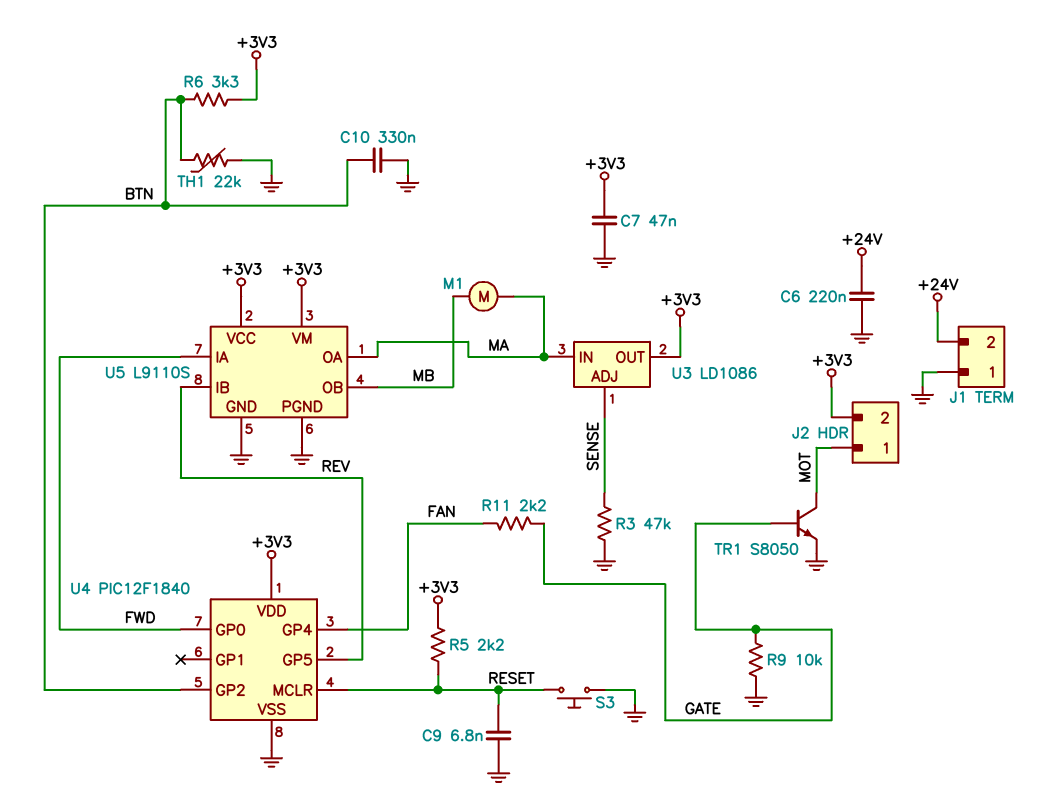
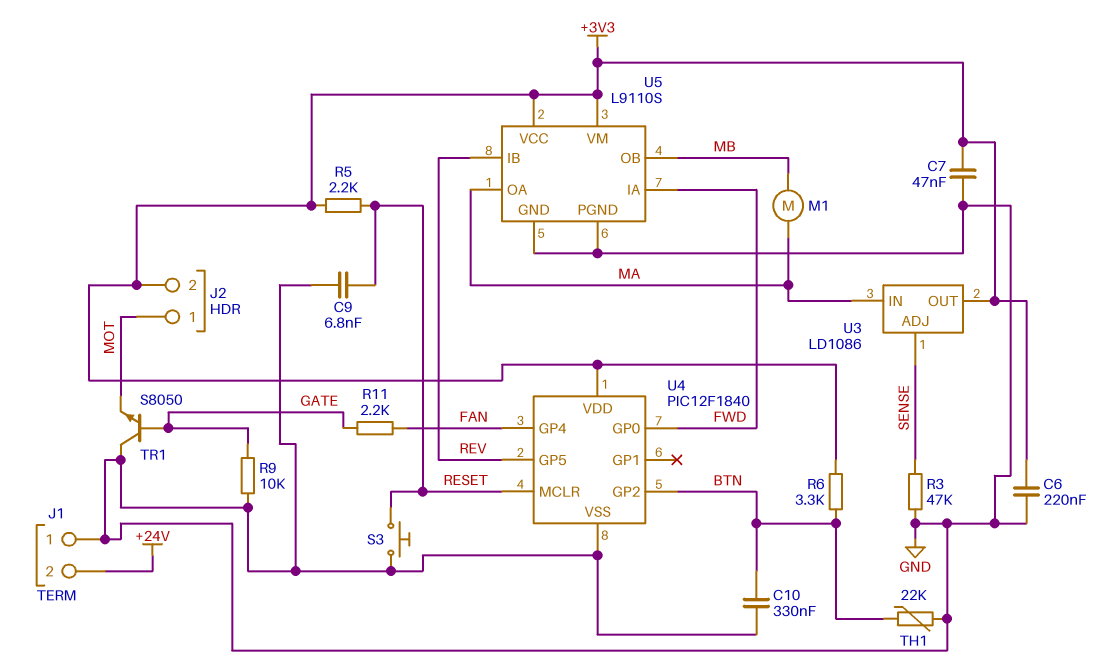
C6: 220nF (+24V, GND) -> 220nF (+3V3, GND)
TR1: NPN S8050 (B GATE, C MOT, E GND) -> NPN S8050 (B GATE, C GND, E MOT)

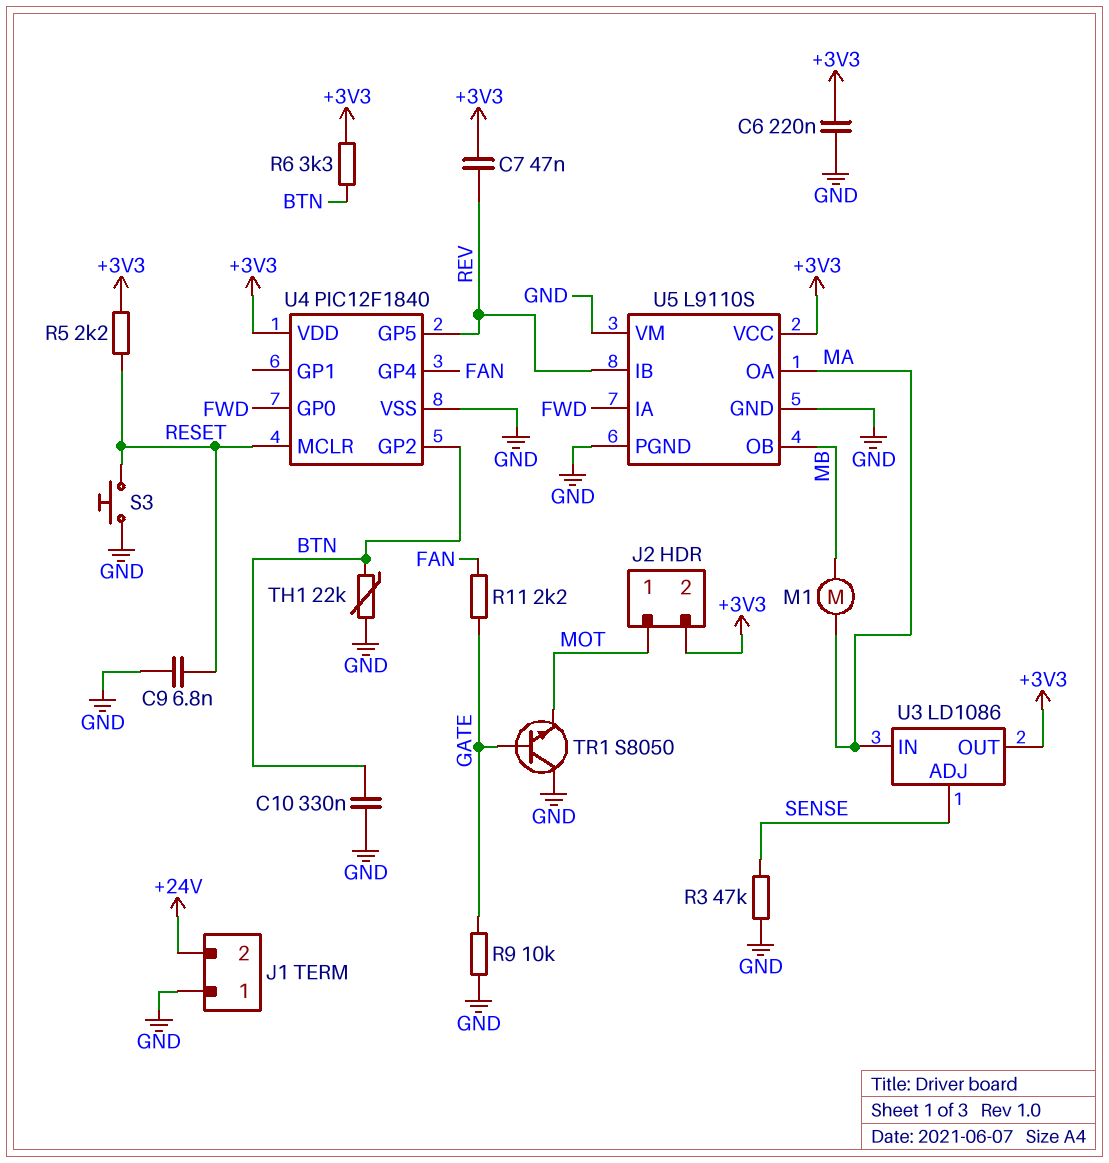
C7: 47nF (+3V3, GND) -> 47nF (+3V3, REV)
U5 pin VM: +3V3 -> GND

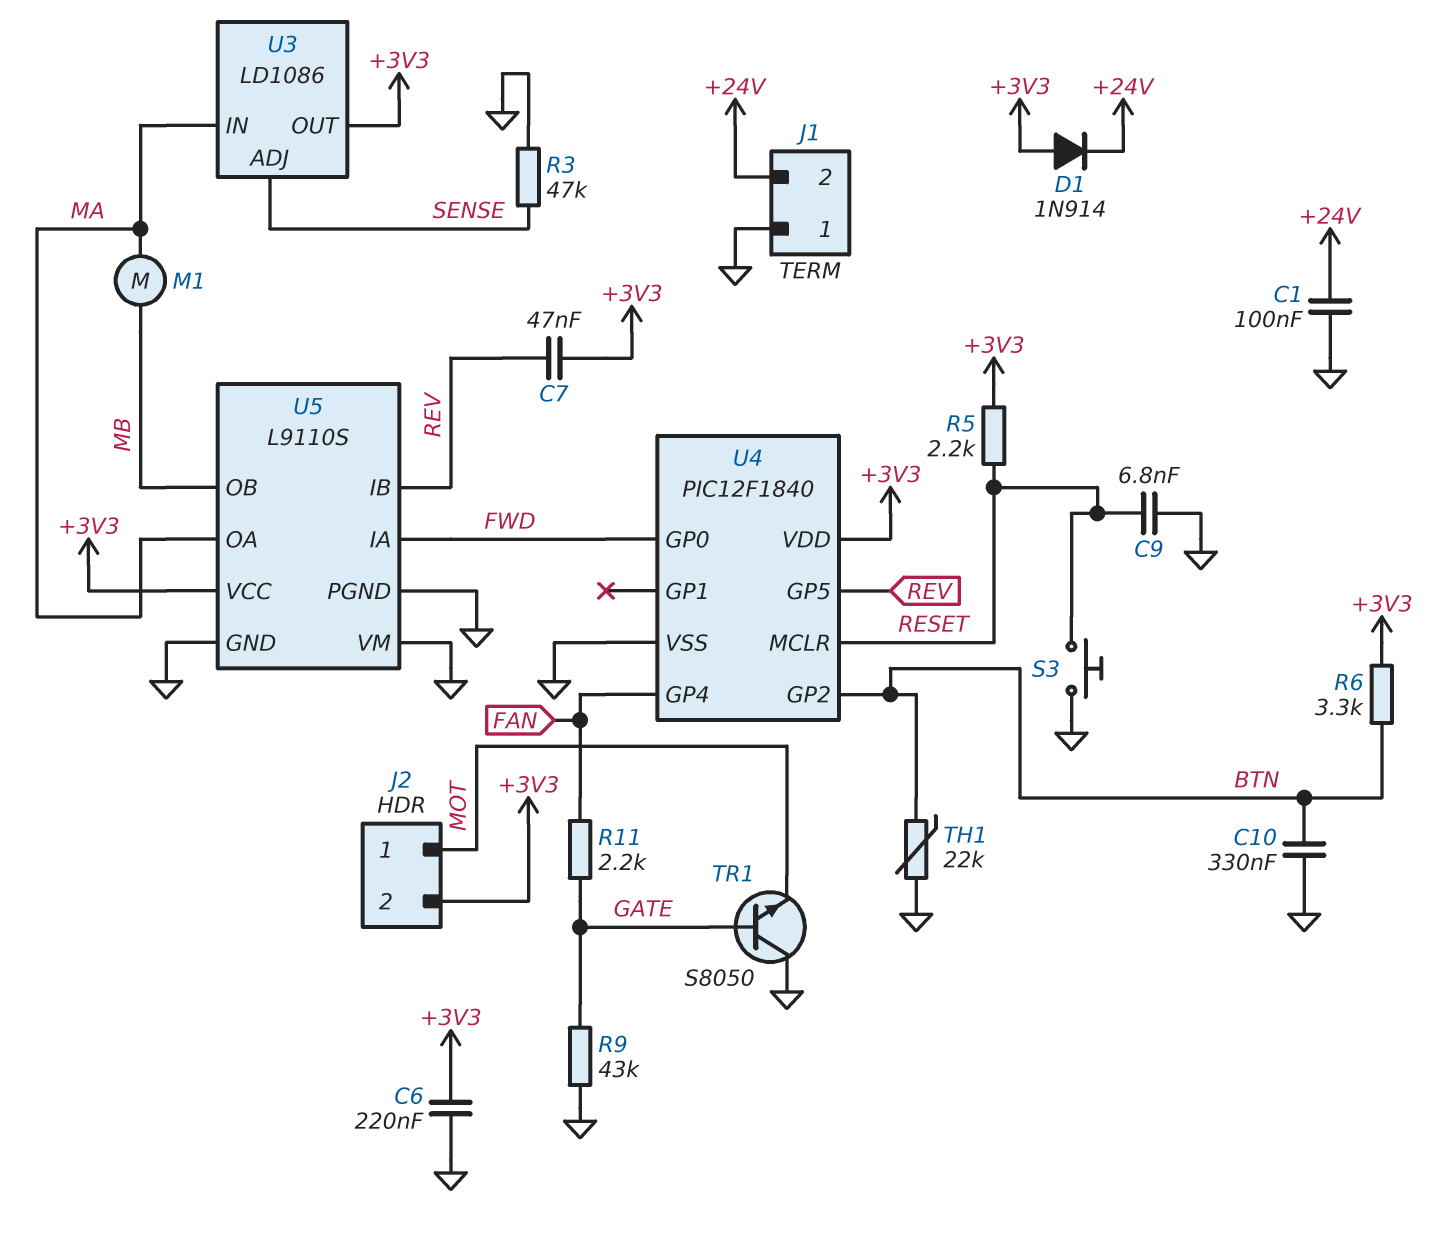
C1: none -> 100nF (+24V, GND)
D1: none -> diode 1N914 (A +3V3, K +24V)
R9: 10k (GATE, GND) -> 43k (GATE, GND)

